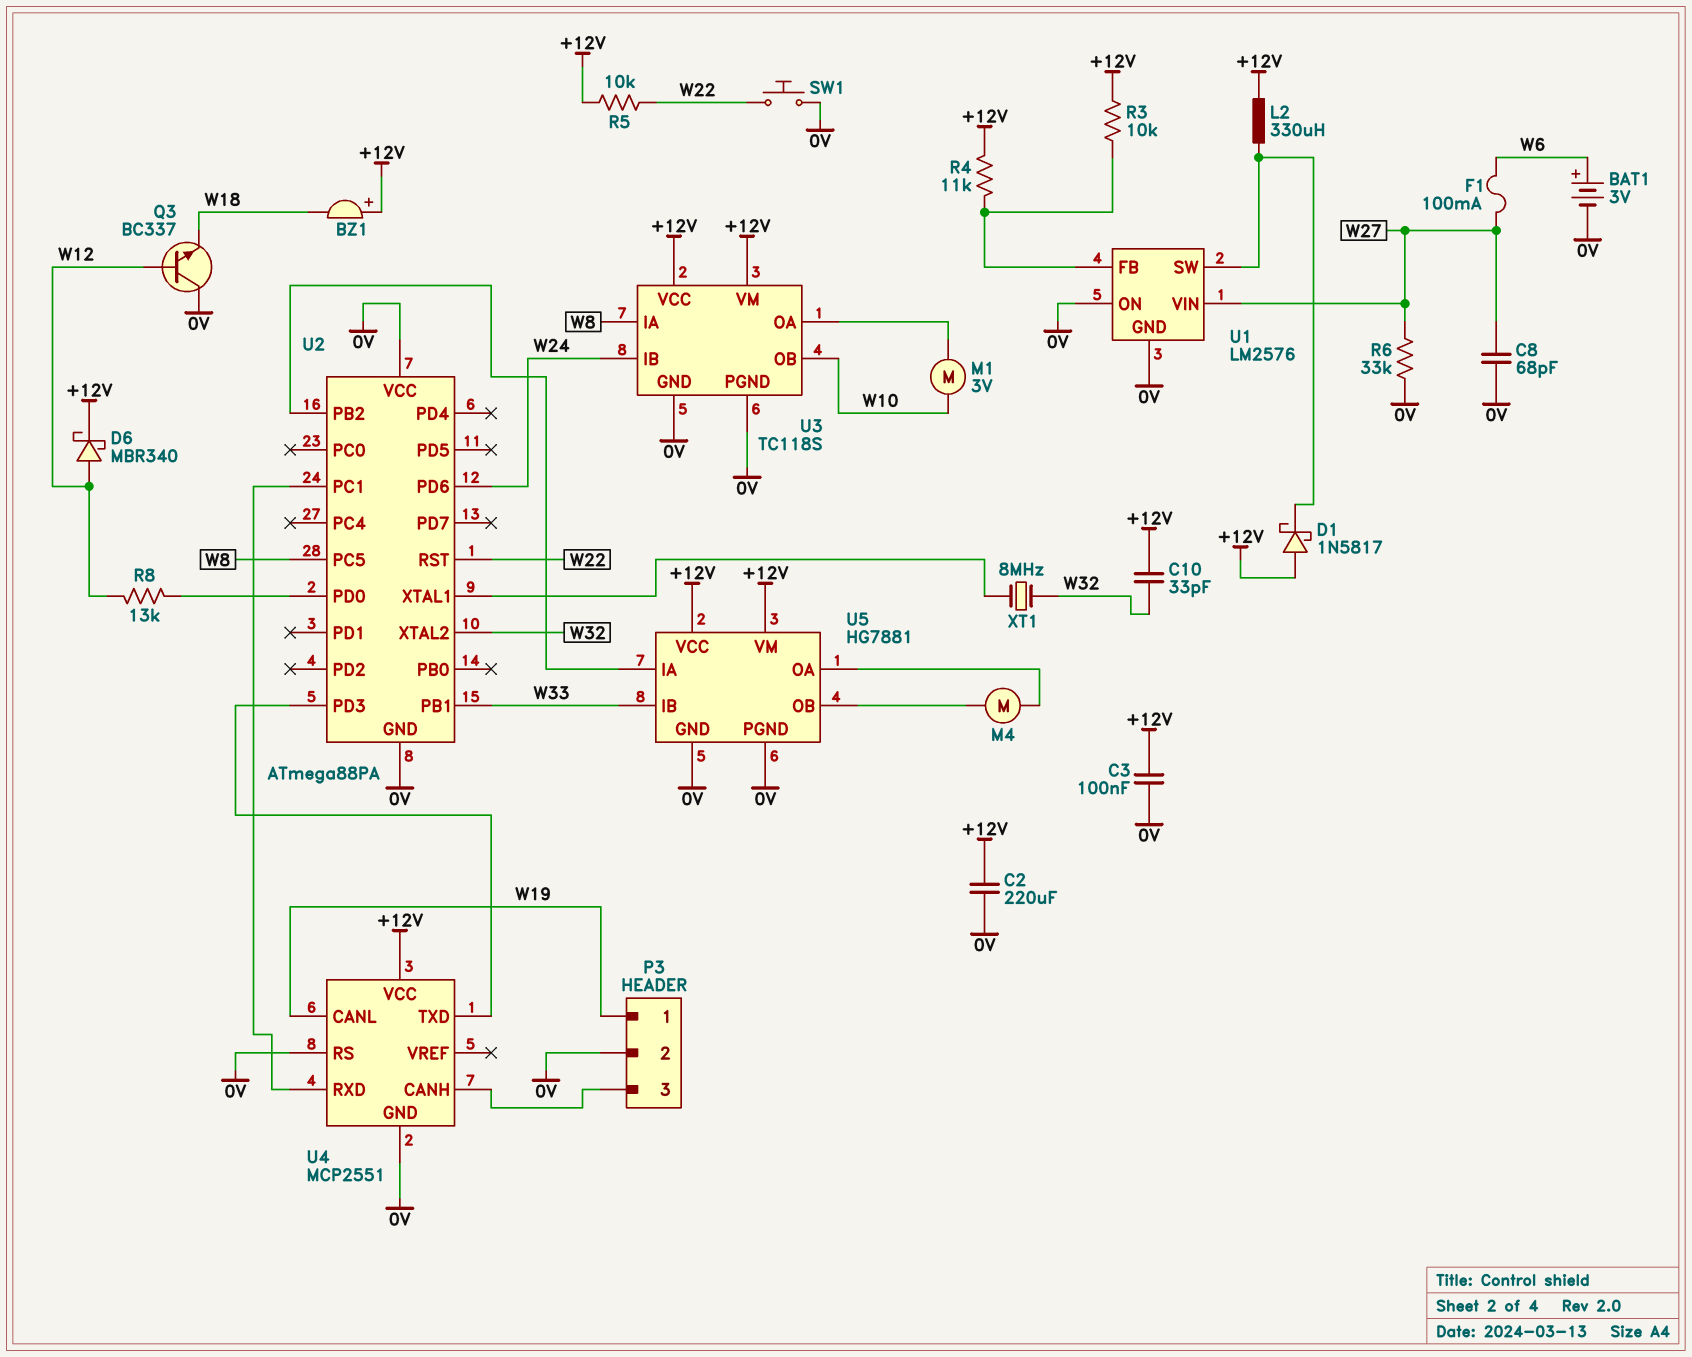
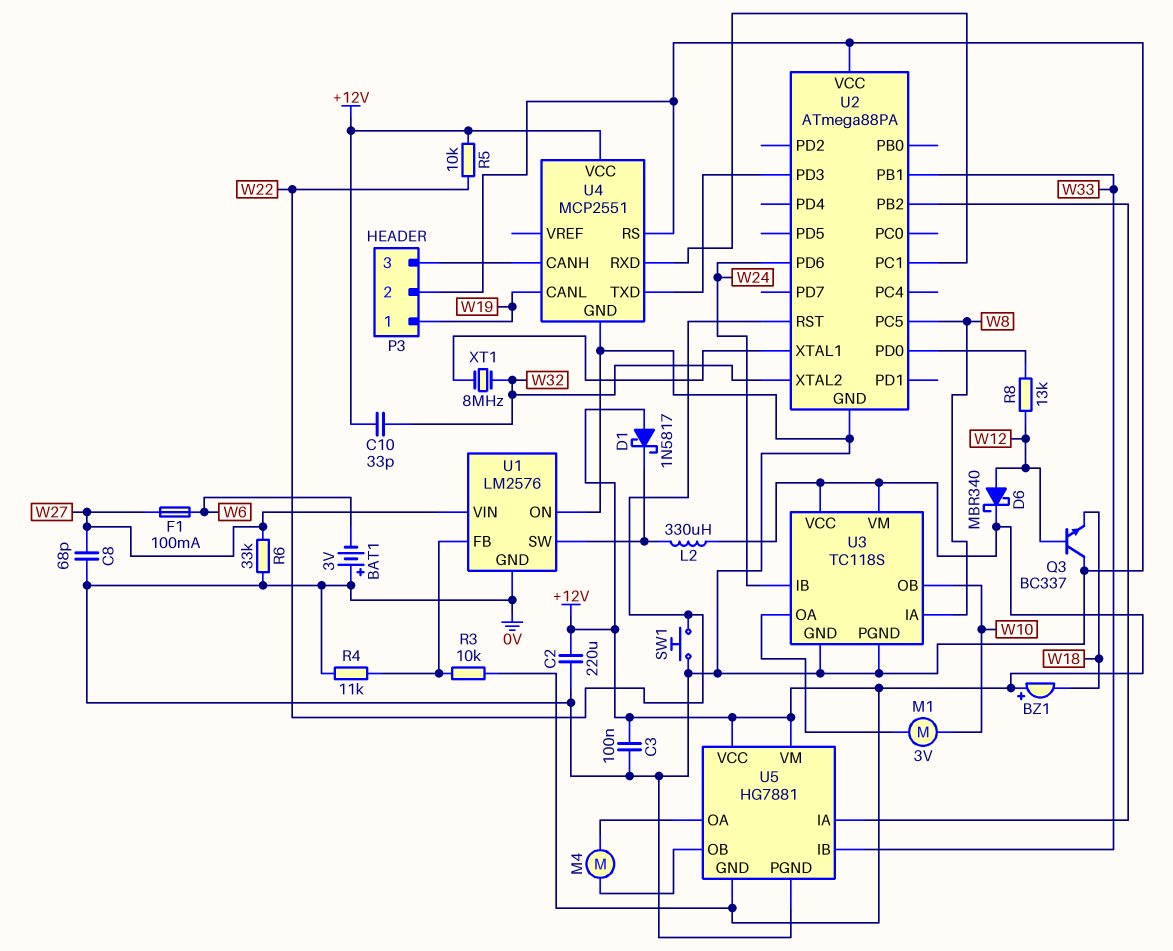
BAT1: 3V (plus W6, minus 0V) -> 3V (plus 0V, minus W6)
R4: 11k (+12V, U1/FB) -> 11k (0V, U1/FB)
U5 pin GND: 0V -> +12V

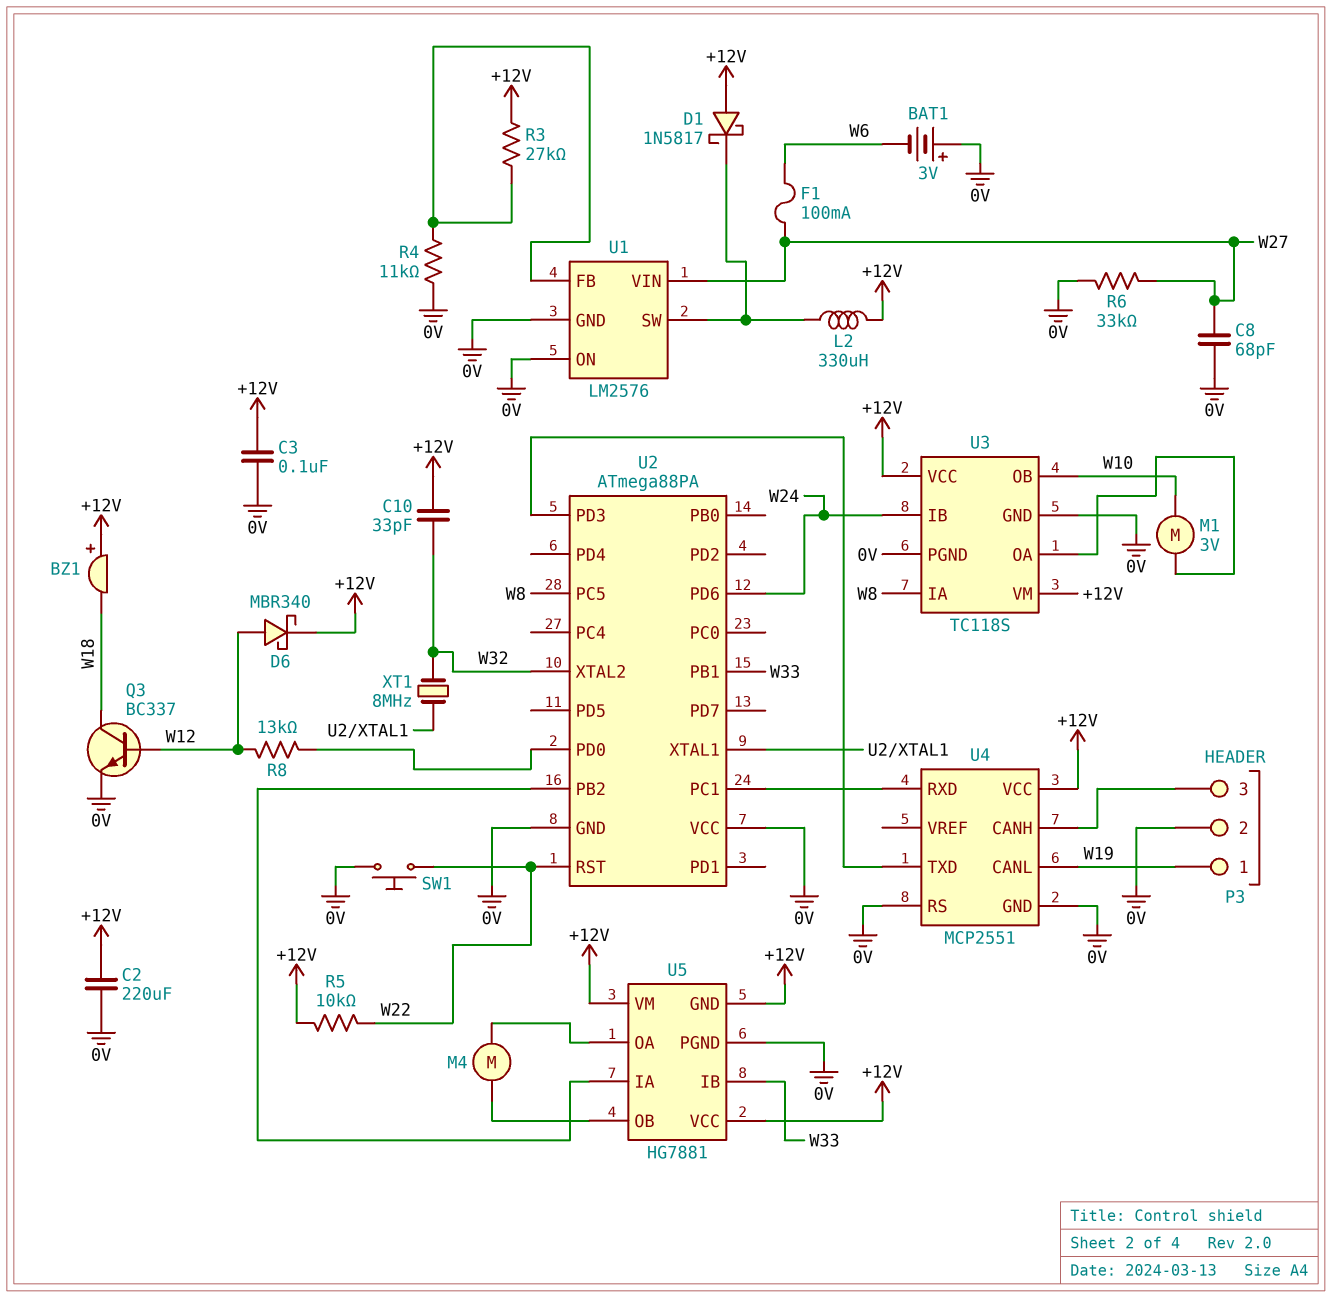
Q3: NPN BC337 (B W12, C 0V, E W18) -> NPN BC337 (B W12, C W18, E 0V)
R3: 10k (+12V, U1/FB) -> 27k (+12V, U1/FB)

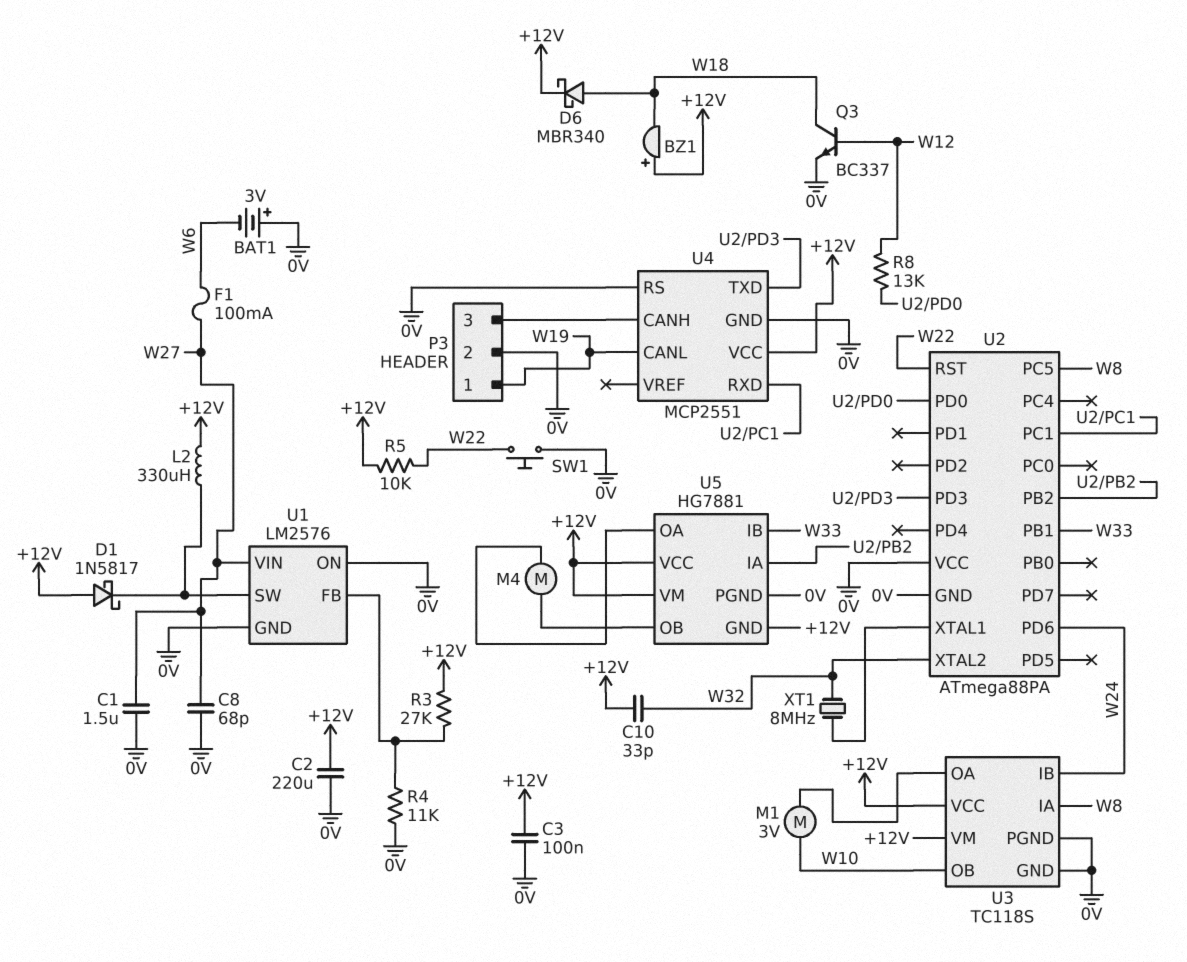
C1: none -> 1.5uF (0V, W27)
D6: schottky MBR340 (A W12, K +12V) -> schottky MBR340 (A W18, K +12V)
R6: 33k (0V, W27) -> none

